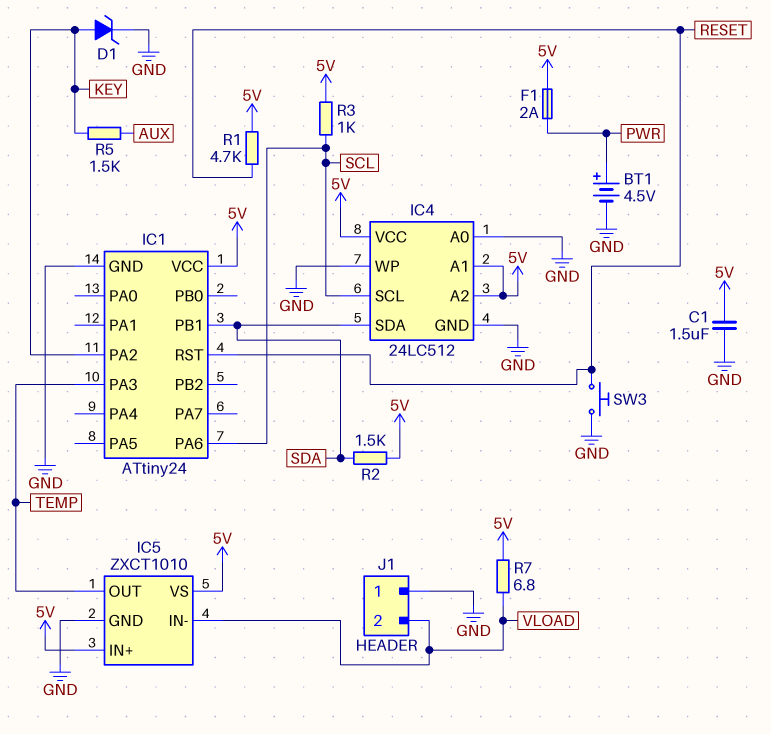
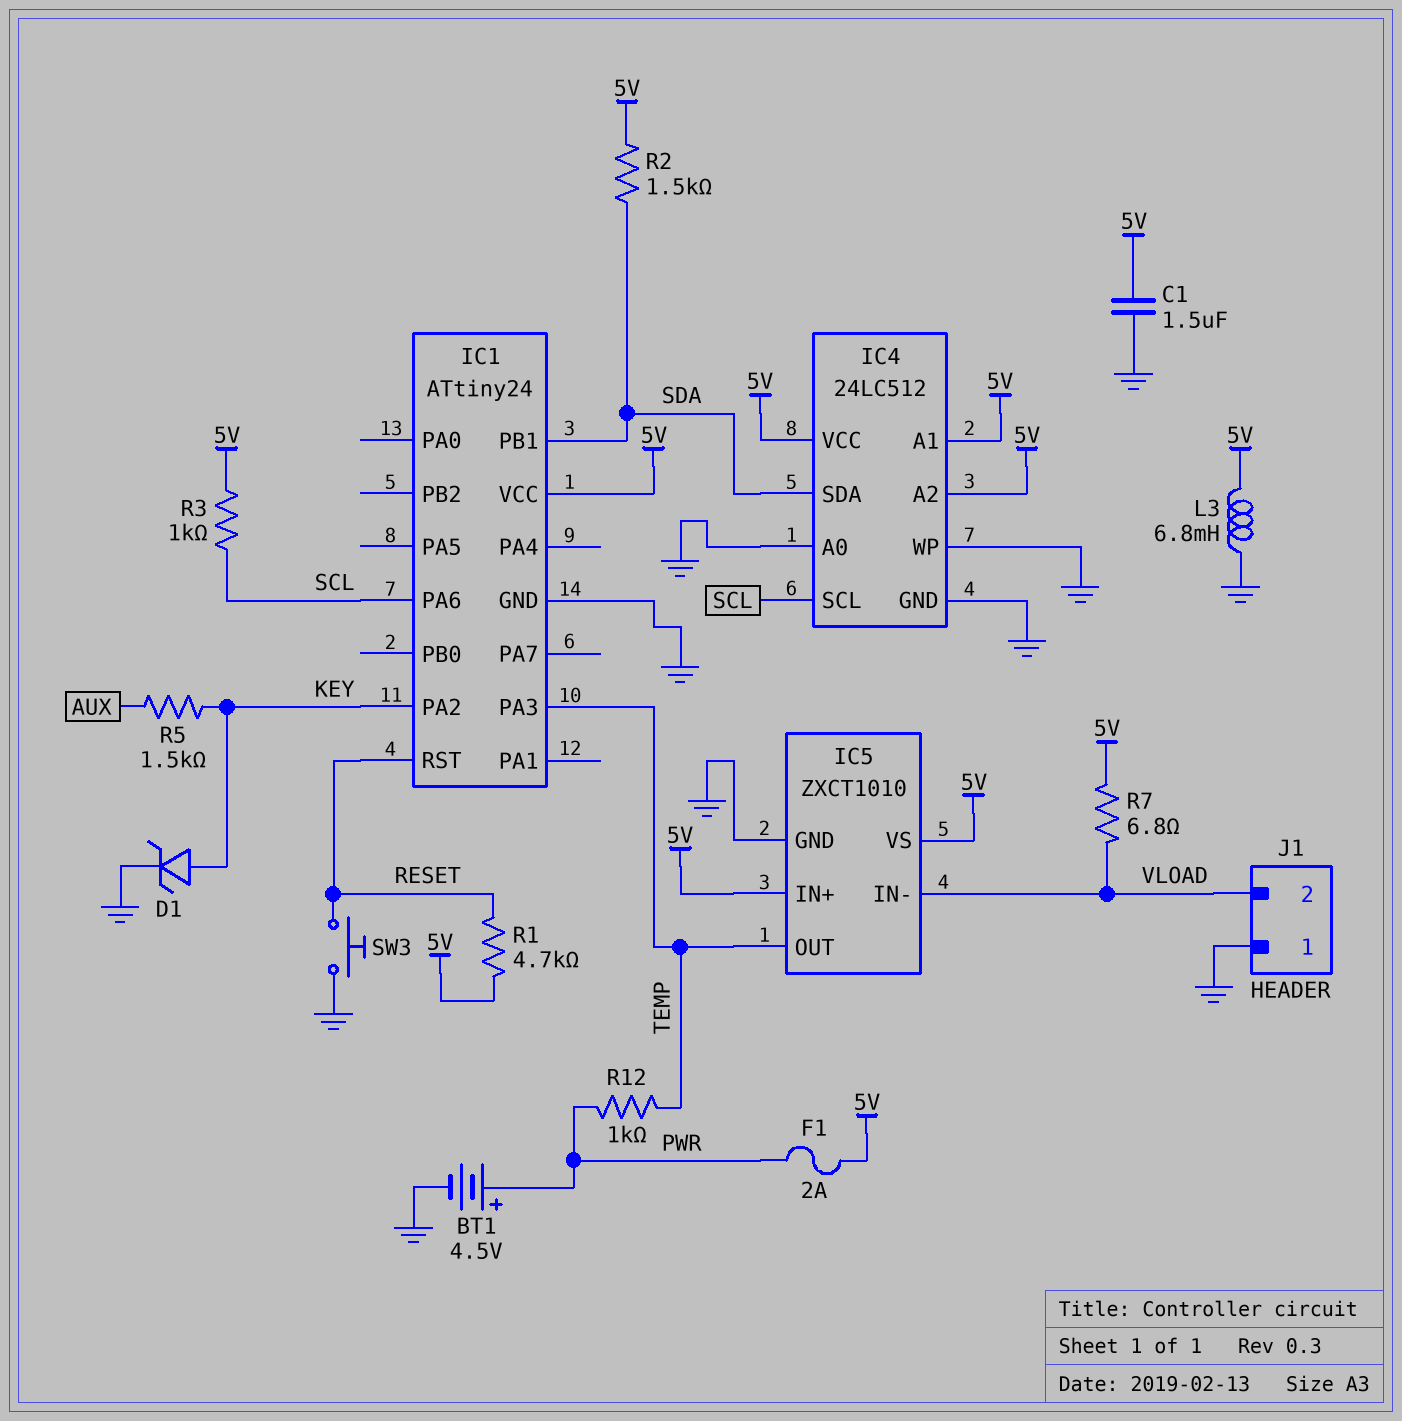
L3: none -> 6.8mH (5V, GND)
R12: none -> 1k (PWR, TEMP)

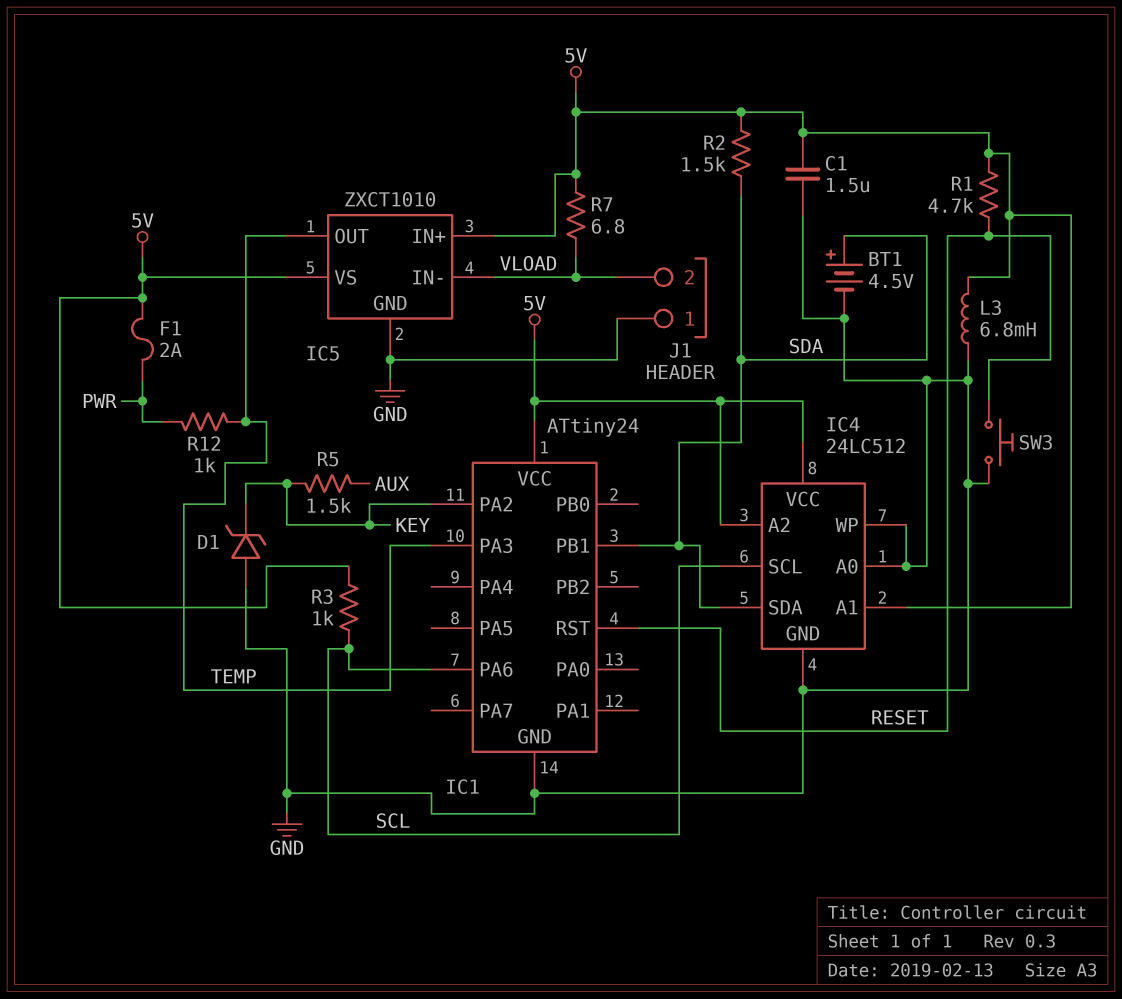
BT1: 4.5V (plus PWR, minus GND) -> 4.5V (plus SDA, minus GND)
D1: zener (A KEY, K GND) -> zener (A GND, K KEY)

